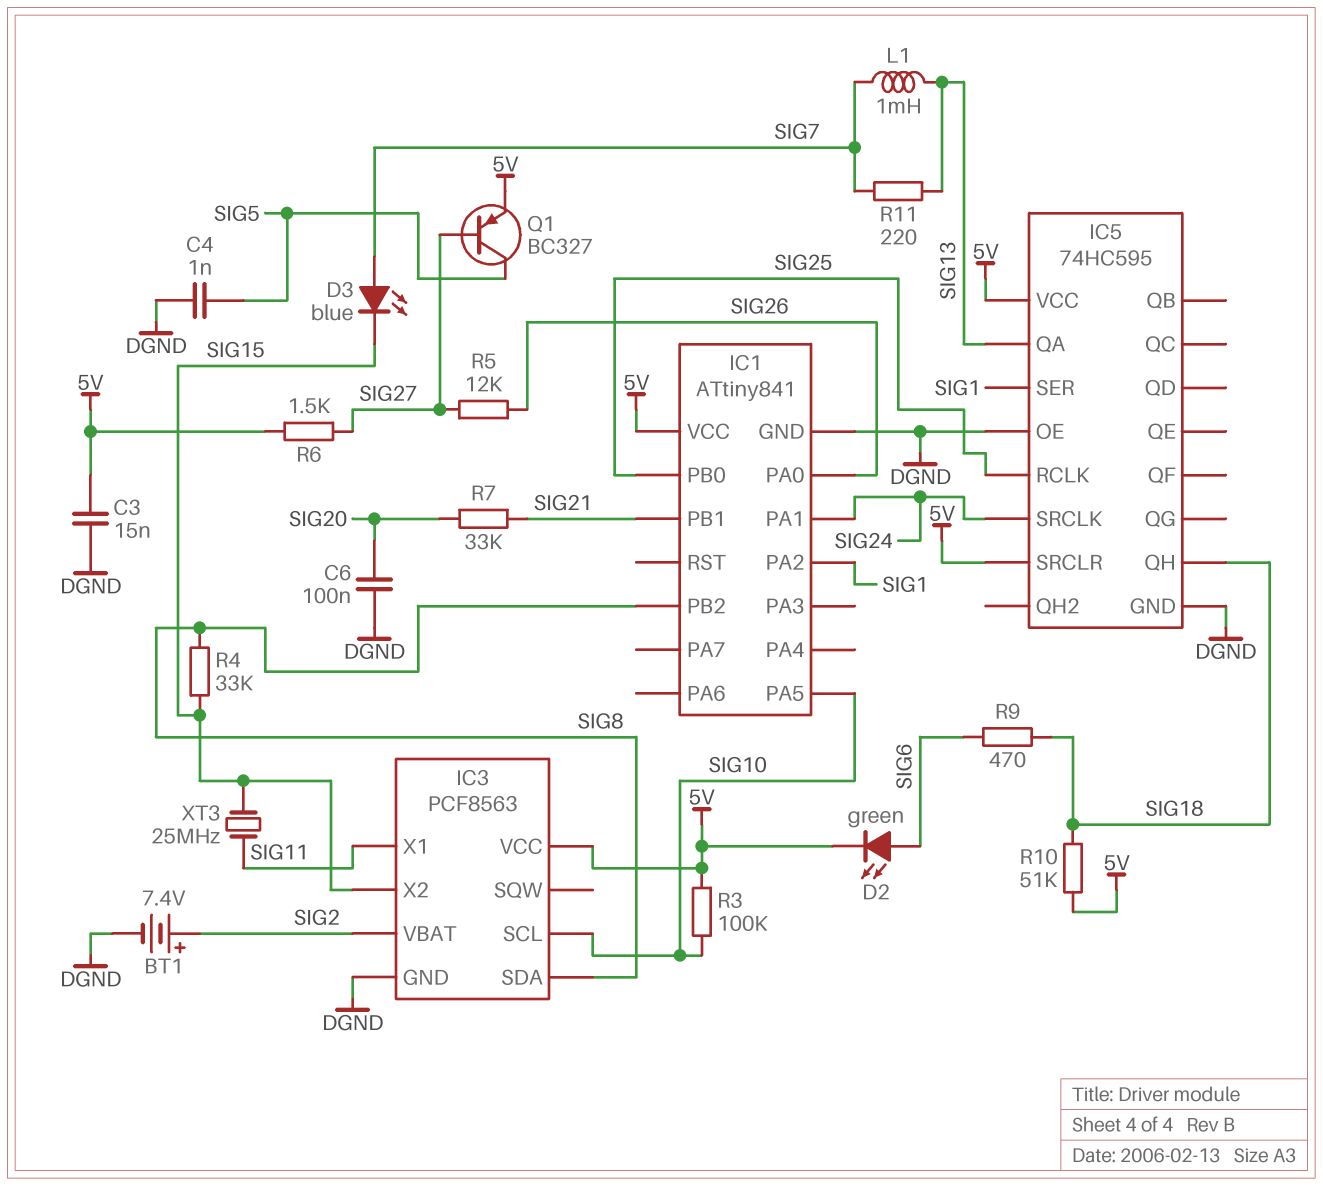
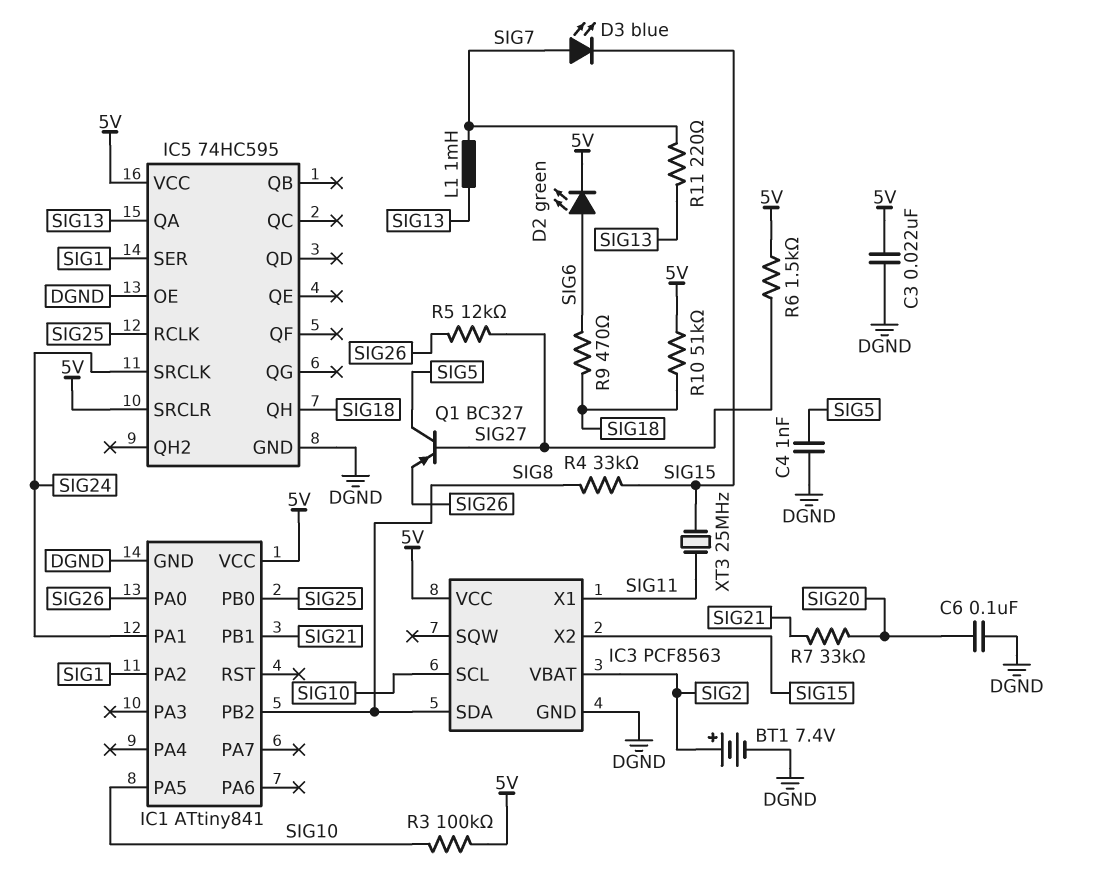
C3: 15nF (5V, DGND) -> 22nF (5V, DGND)
Q1: PNP BC327 (B SIG27, C SIG5, E 5V) -> PNP BC327 (B SIG27, C SIG5, E SIG26)

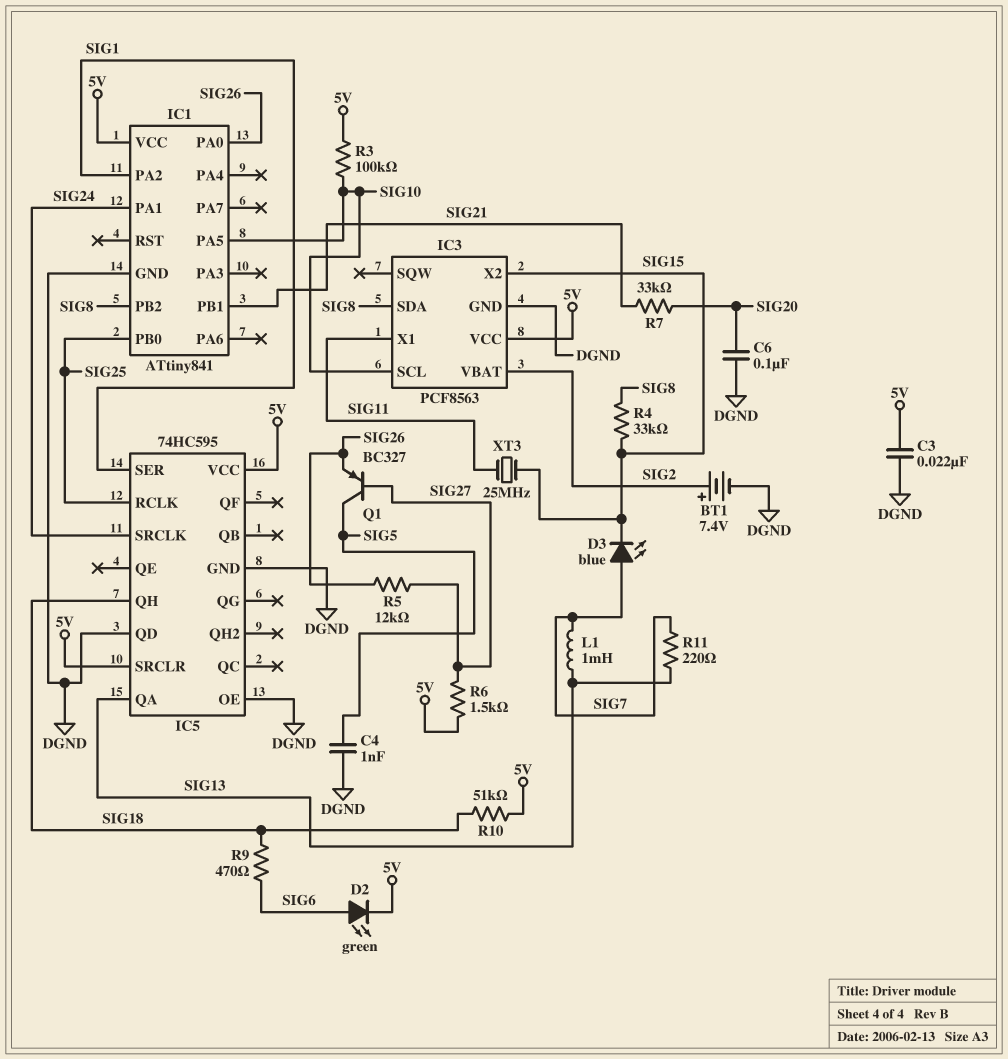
IC5 pin QD: none -> DGND

